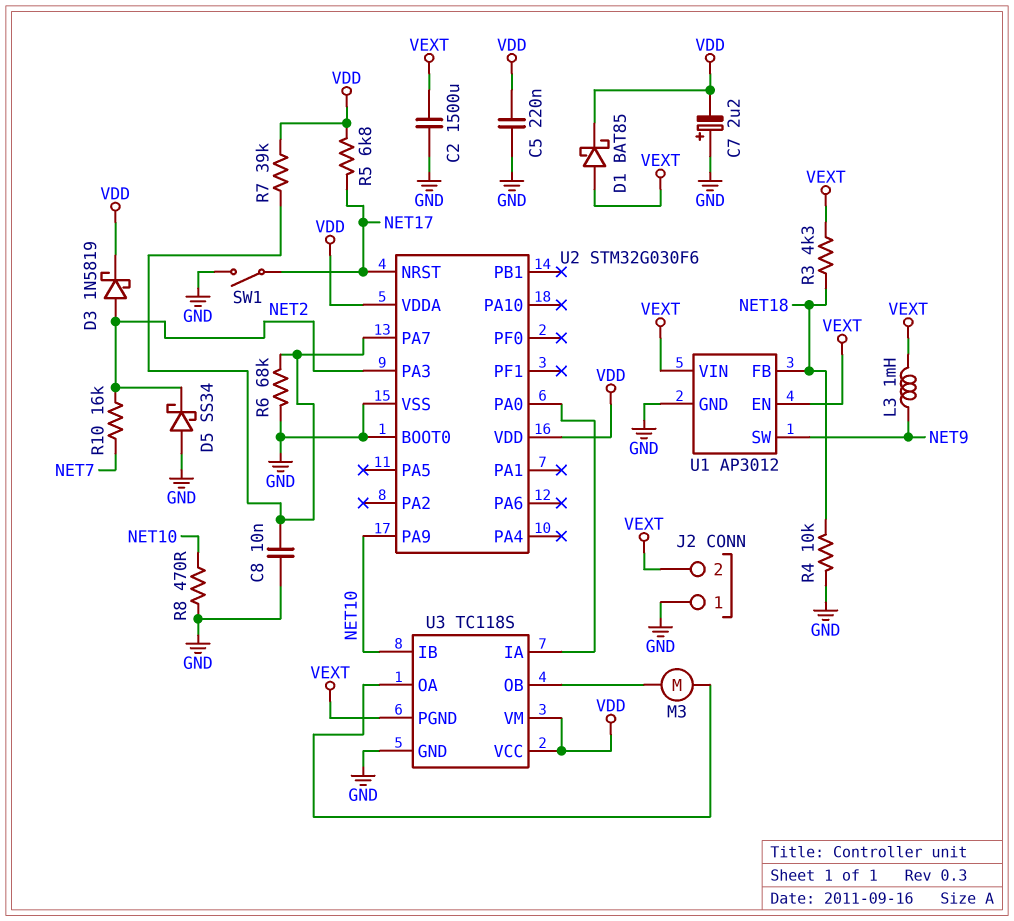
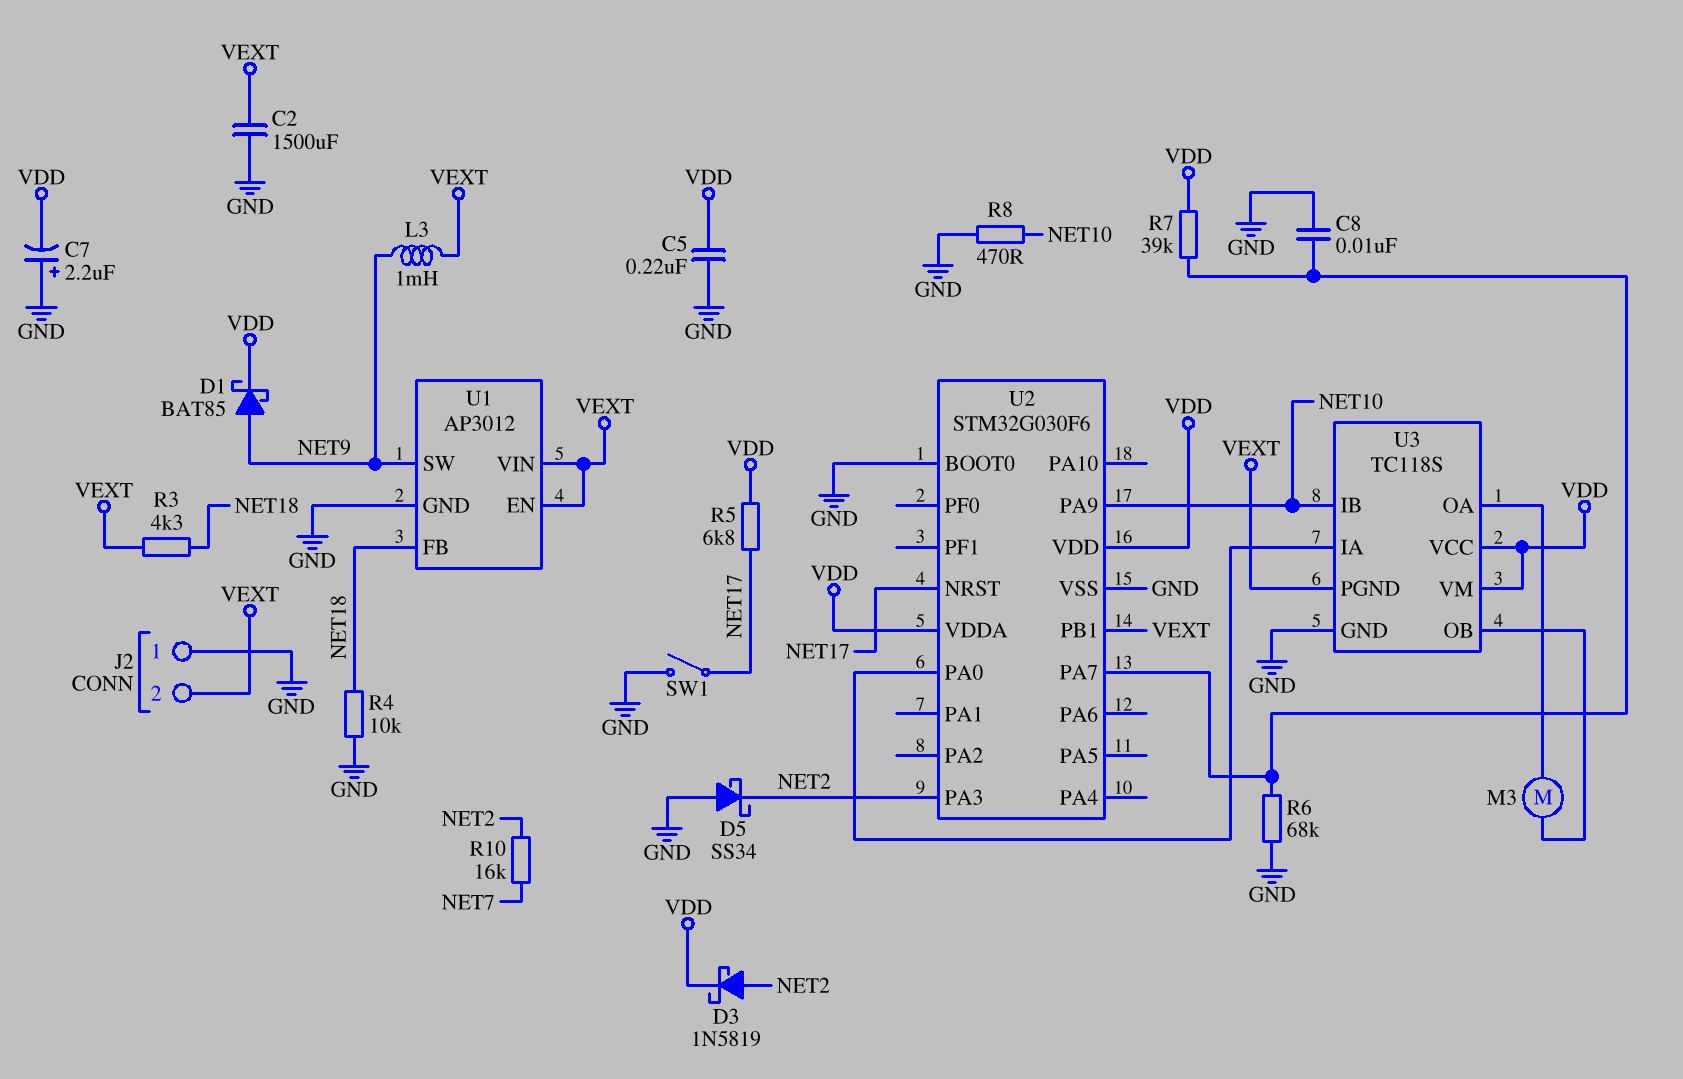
D1: schottky BAT85 (A VEXT, K VDD) -> schottky BAT85 (A NET9, K VDD)
U2 pin PB1: none -> VEXT

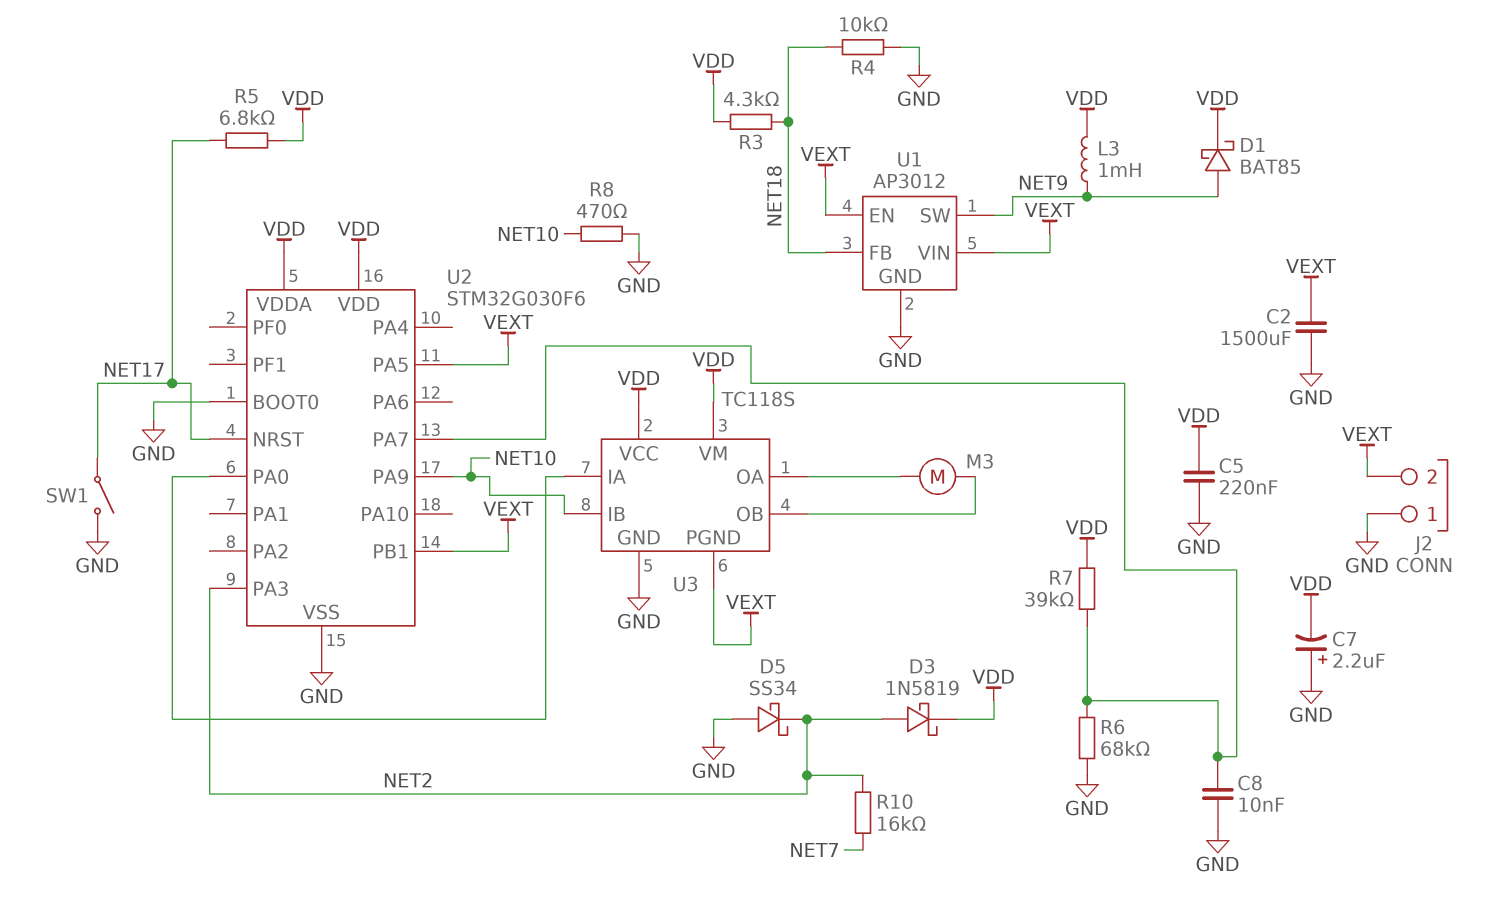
L3: 1mH (NET9, VEXT) -> 1mH (NET9, VDD)
R3: 4.3k (NET18, VEXT) -> 4.3k (NET18, VDD)
U2 pin PA5: none -> VEXT

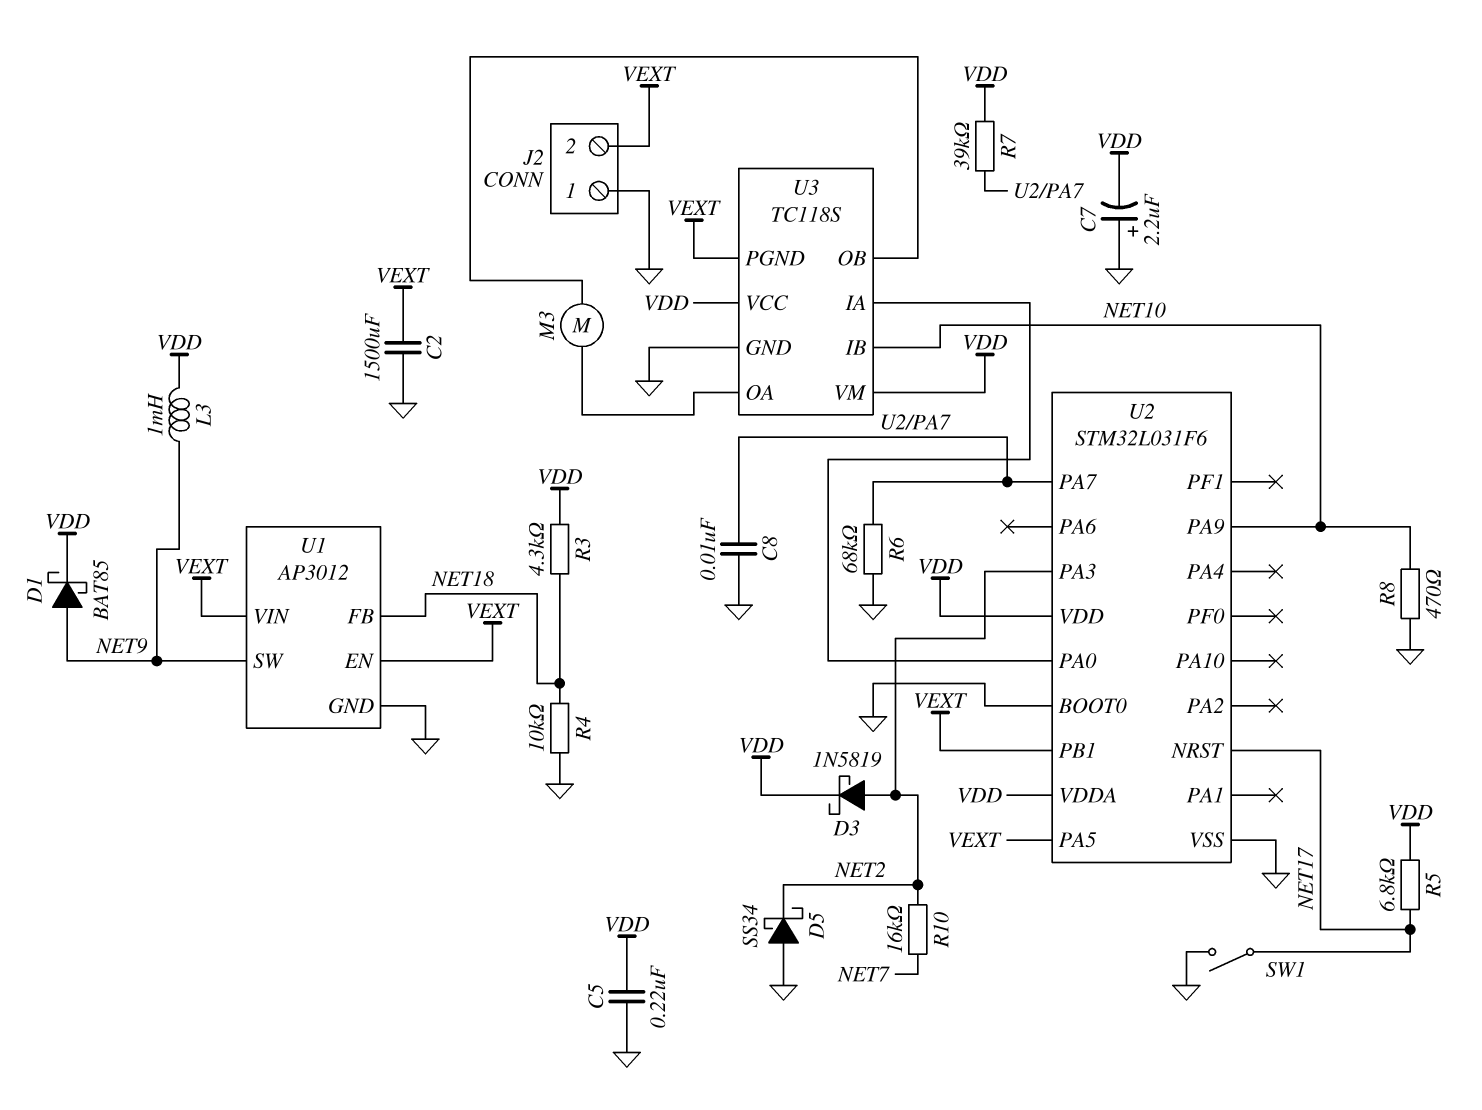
U2: STM32G030F6 -> STM32L031F6

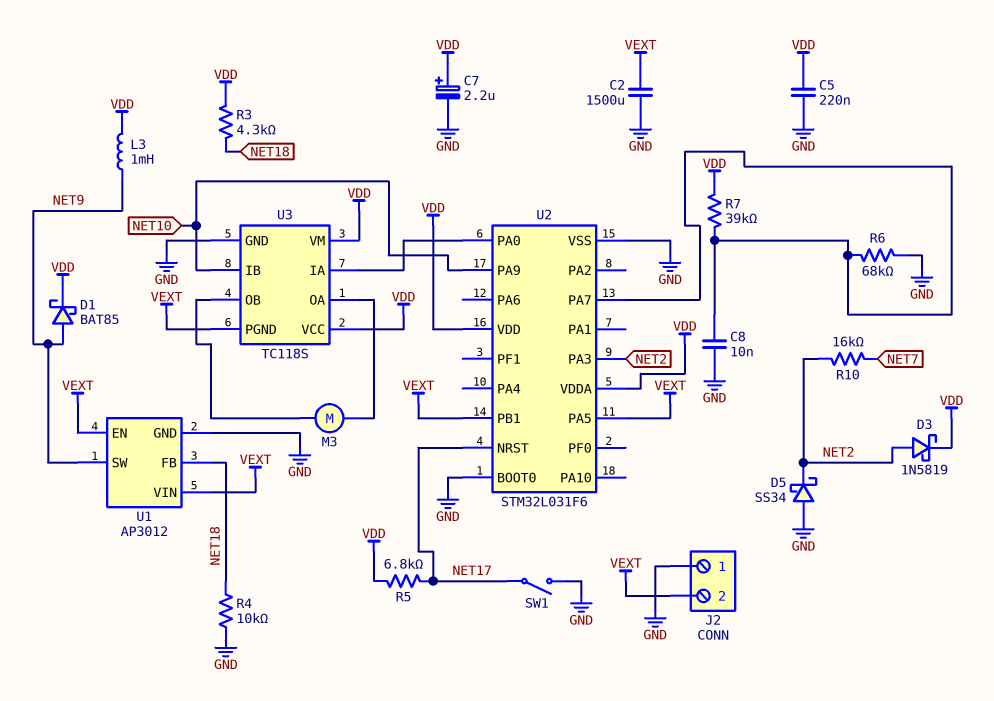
C7: 2.2uF (plus GND, minus VDD) -> 2.2uF (plus VDD, minus GND)
R8: 470 (GND, NET10) -> none

